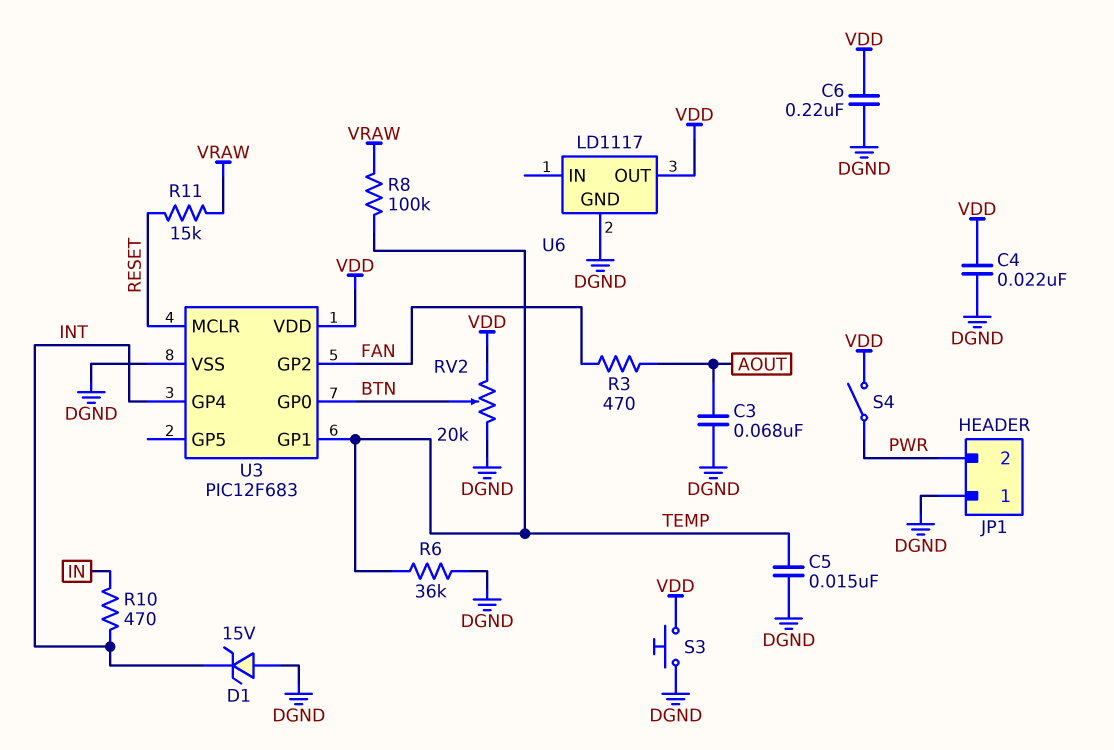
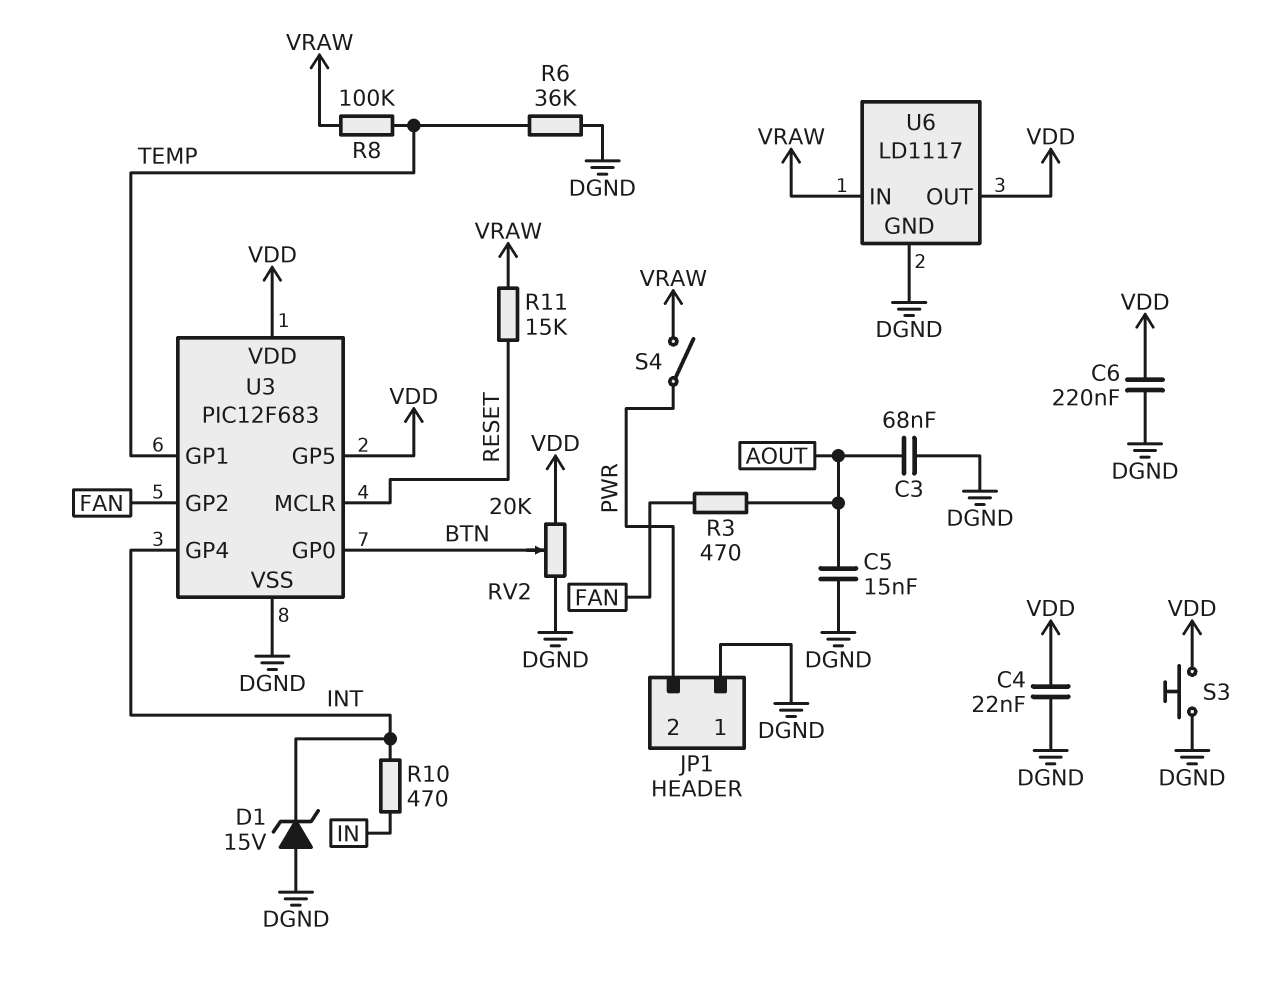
C5: 15nF (DGND, TEMP) -> 15nF (AOUT, DGND)
S4: switch (PWR, VDD) -> switch (PWR, VRAW)
U3 pin GP5: none -> VDD
U6 pin IN: none -> VRAW

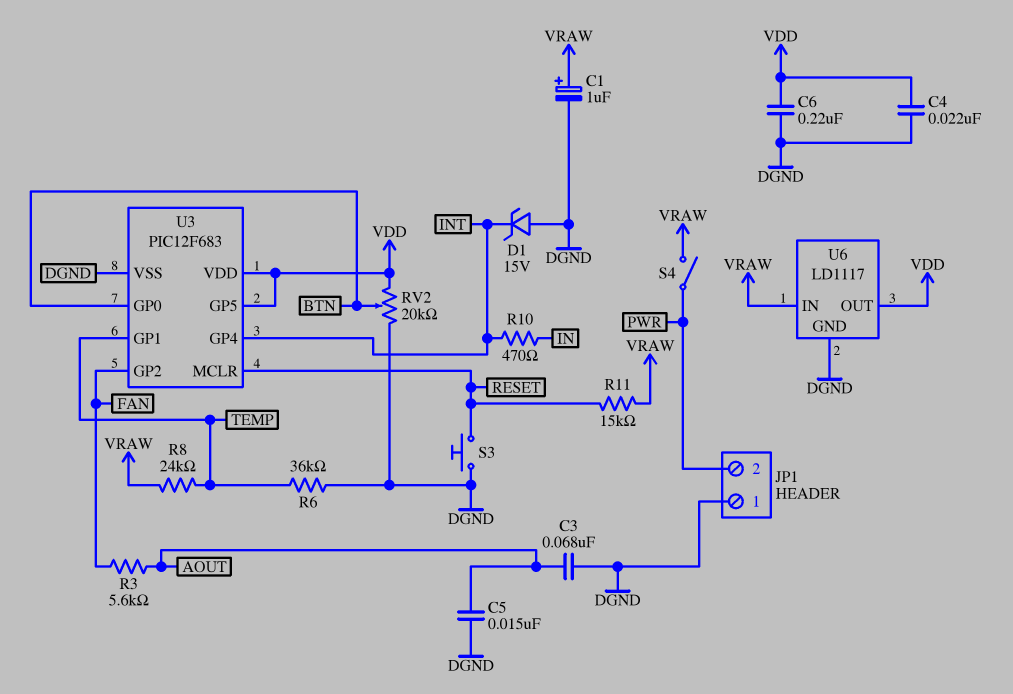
C1: none -> 1uF (plus VRAW, minus DGND)
R3: 470 (AOUT, FAN) -> 5.6k (AOUT, FAN)
R8: 100k (TEMP, VRAW) -> 24k (TEMP, VRAW)
S3: button (DGND, VDD) -> button (DGND, RESET)

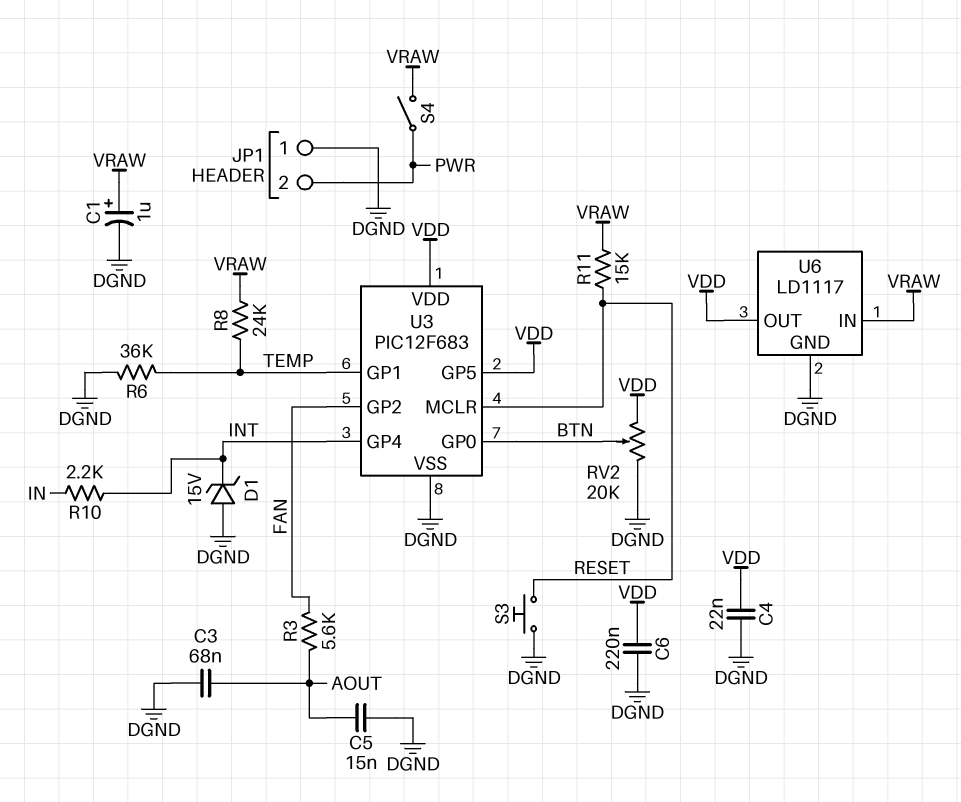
R10: 470 (IN, INT) -> 2.2k (IN, INT)

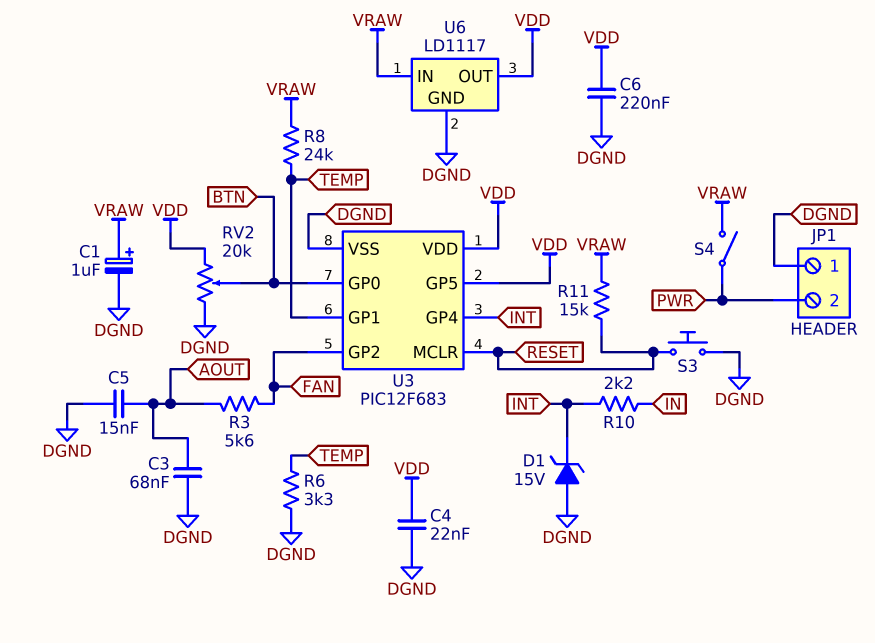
R6: 36k (DGND, TEMP) -> 3.3k (DGND, TEMP)

